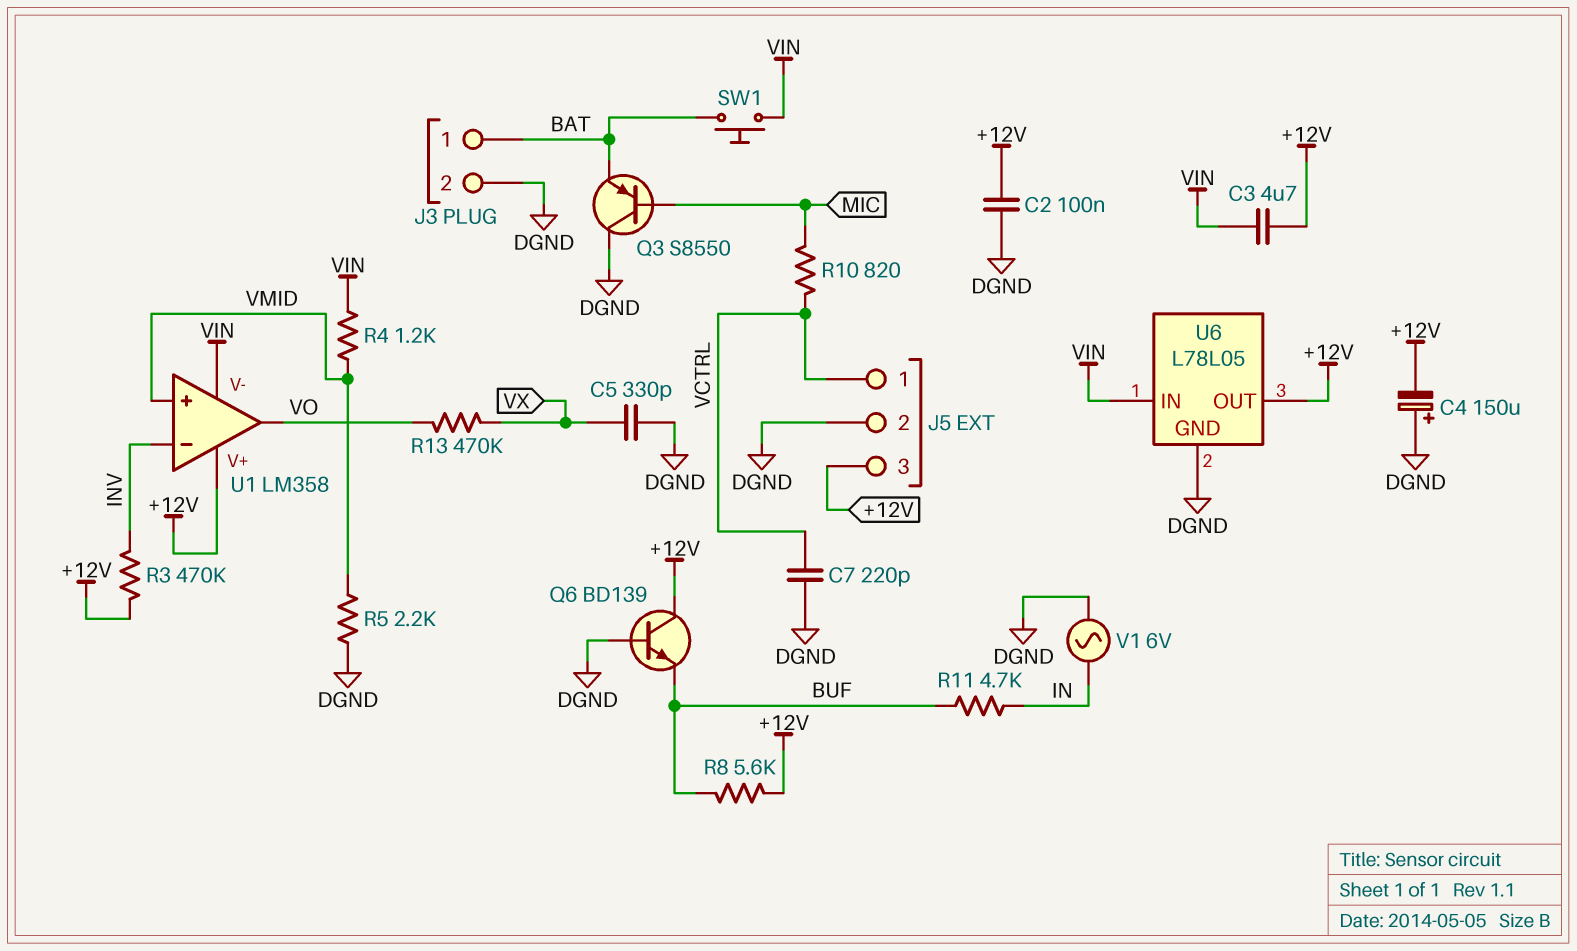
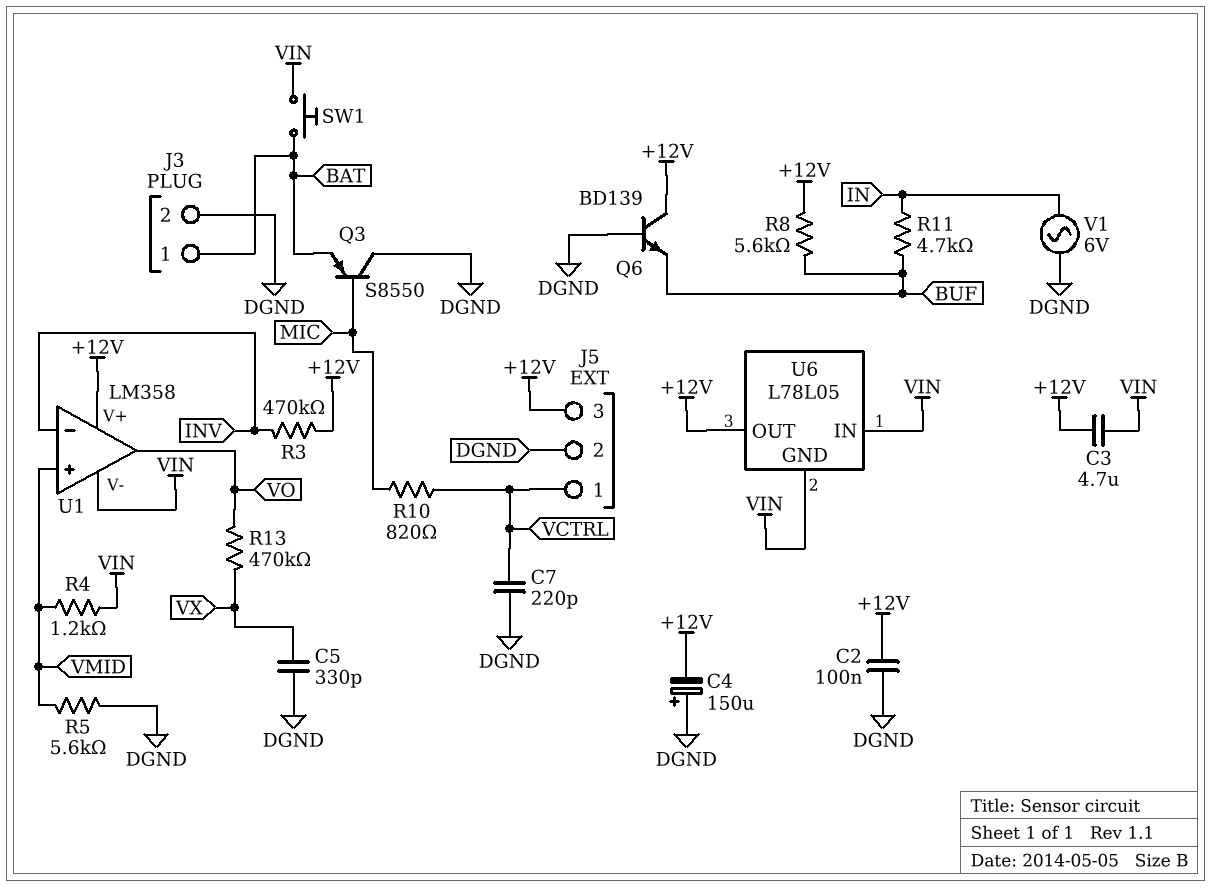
R5: 2.2k (DGND, VMID) -> 5.6k (DGND, VMID)
U6 pin GND: DGND -> VIN

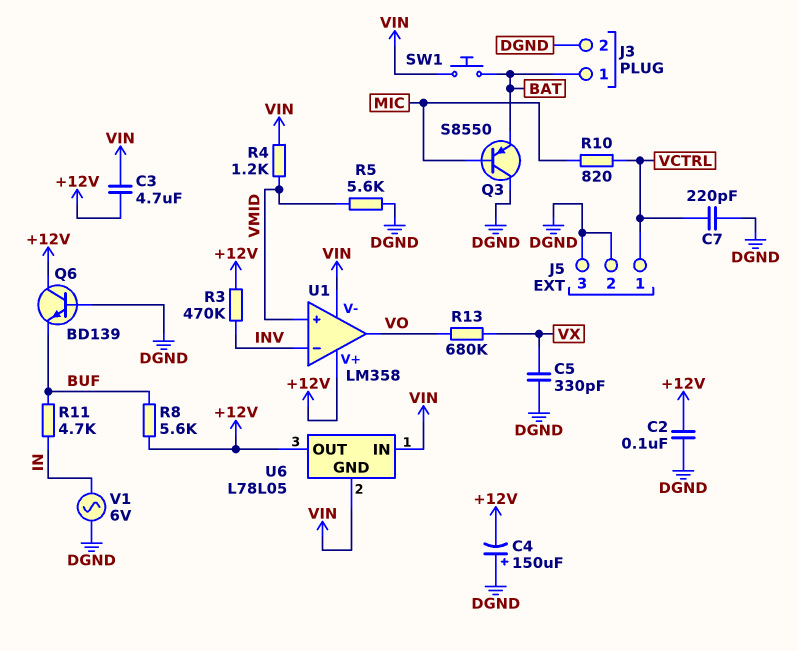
J5 pin 3: +12V -> DGND
R13: 470k (VO, VX) -> 680k (VO, VX)

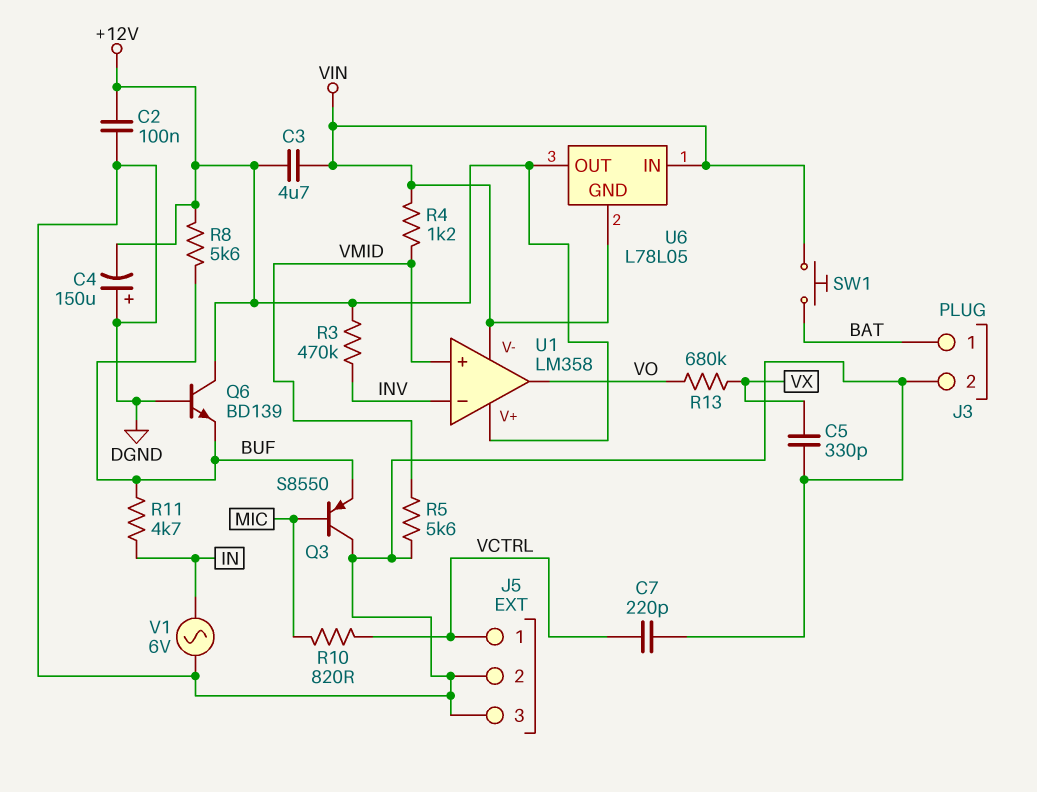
Q3: PNP S8550 (B MIC, C DGND, E BAT) -> PNP S8550 (B MIC, C DGND, E BUF)

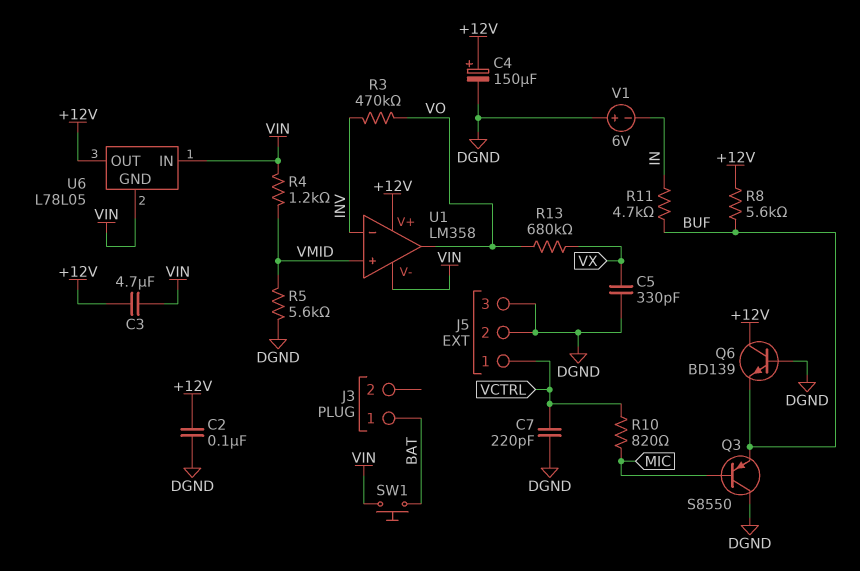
C4: 150uF (plus DGND, minus +12V) -> 150uF (plus +12V, minus DGND)
J3 pin 2: DGND -> none
R3: 470k (+12V, INV) -> 470k (INV, VO)
V1: AC 6V (DGND, IN) -> 6V (plus DGND, minus IN)

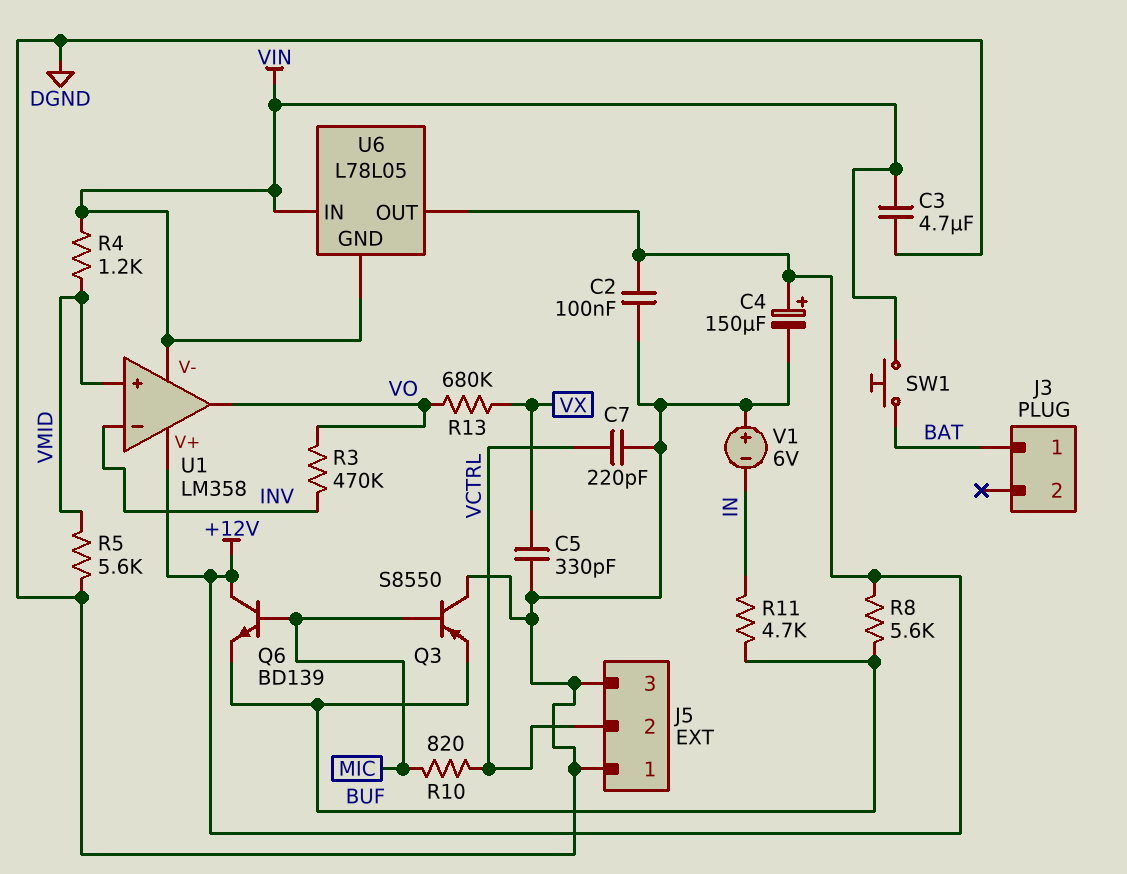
C3: 4.7uF (+12V, VIN) -> 4.7uF (DGND, VIN)
J5 pin 1: VCTRL -> DGND
J5 pin 2: DGND -> VCTRL
Q6: NPN BD139 (B DGND, C +12V, E BUF) -> NPN BD139 (B MIC, C +12V, E BUF)

